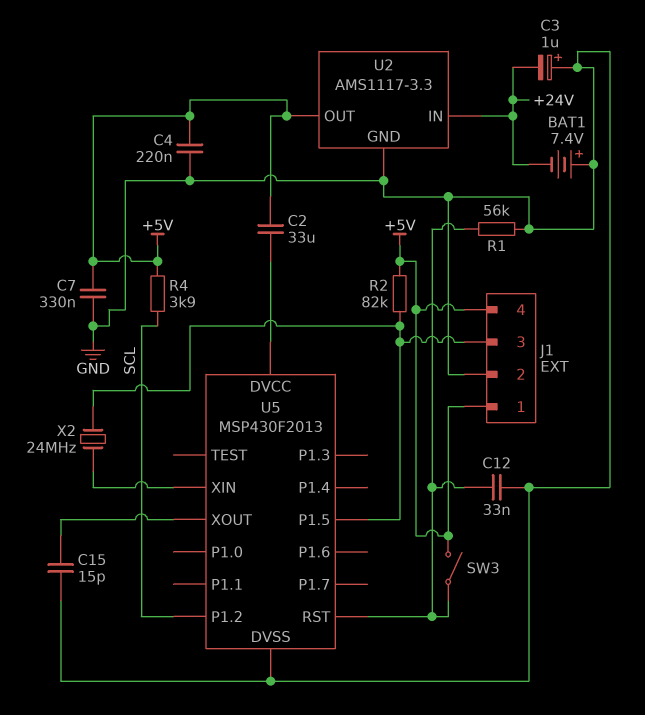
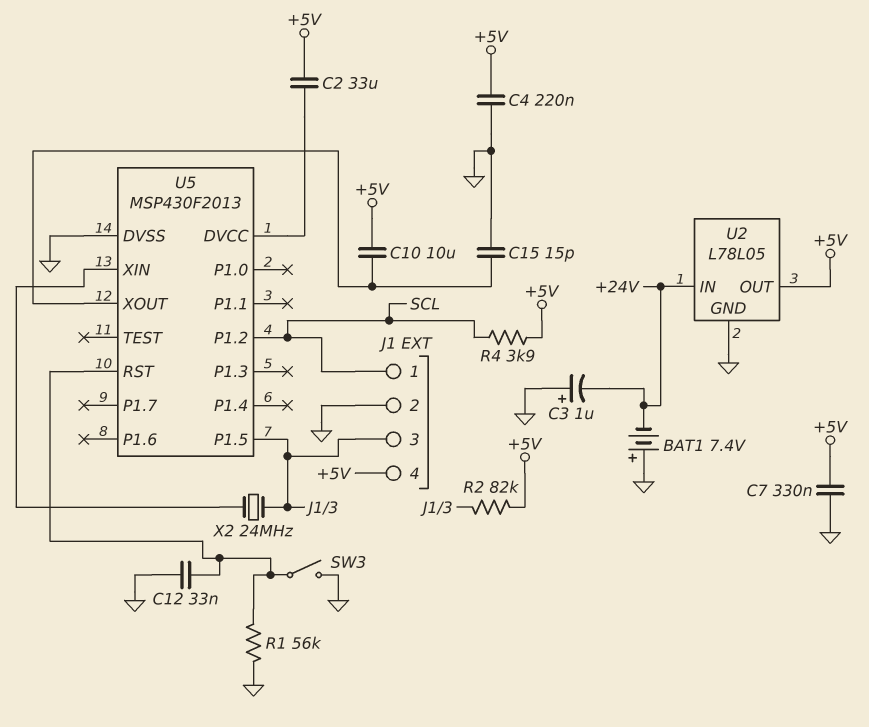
C10: none -> 10uF (+5V, U5/XOUT)
J1 pin 1: +5V -> SCL
SW3: switch (+5V, U5/RST) -> switch (GND, U5/RST)
U2: AMS1117-3.3 -> L78L05

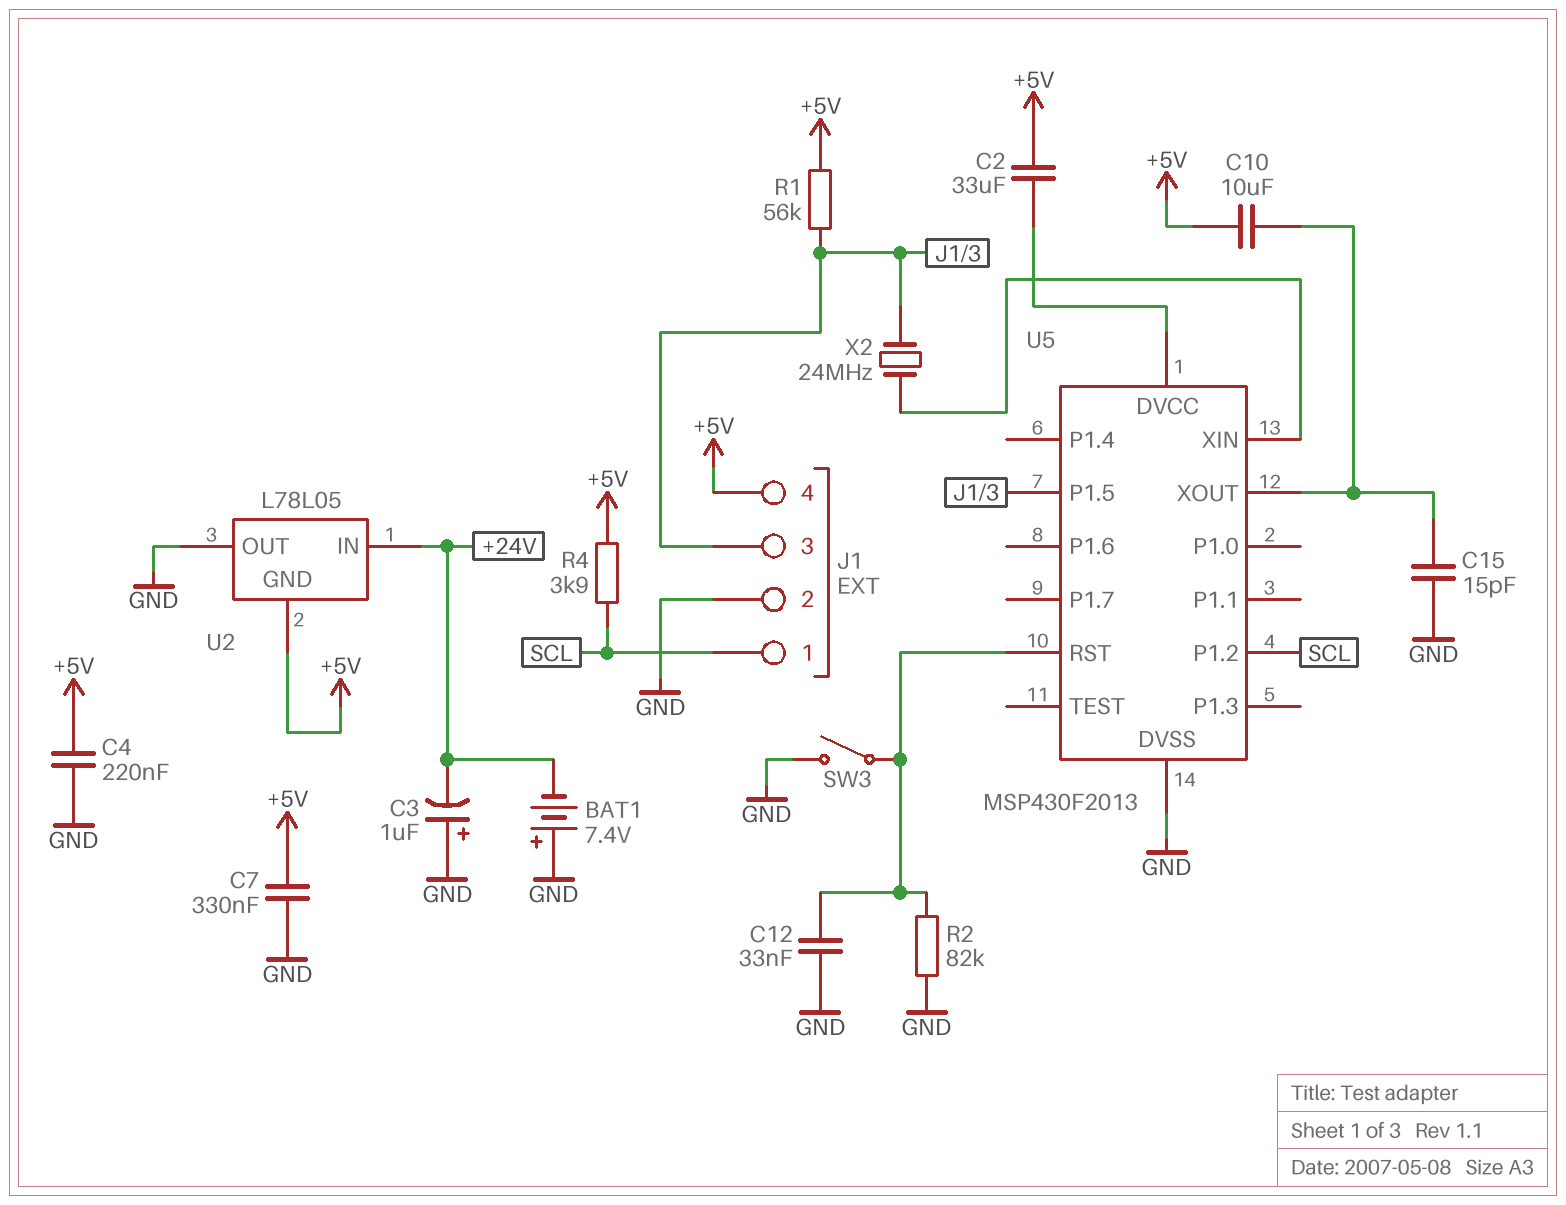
R1: 56k (GND, U5/RST) -> 56k (+5V, J1/3)
R2: 82k (+5V, J1/3) -> 82k (GND, U5/RST)
U2 pin GND: GND -> +5V
U2 pin OUT: +5V -> GND

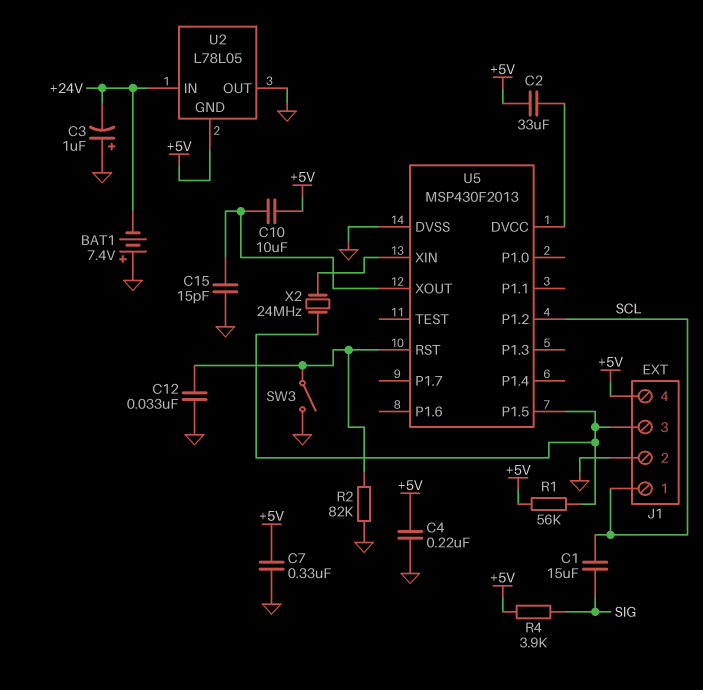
C1: none -> 15uF (SCL, SIG)
R4: 3.9k (+5V, SCL) -> 3.9k (+5V, SIG)

